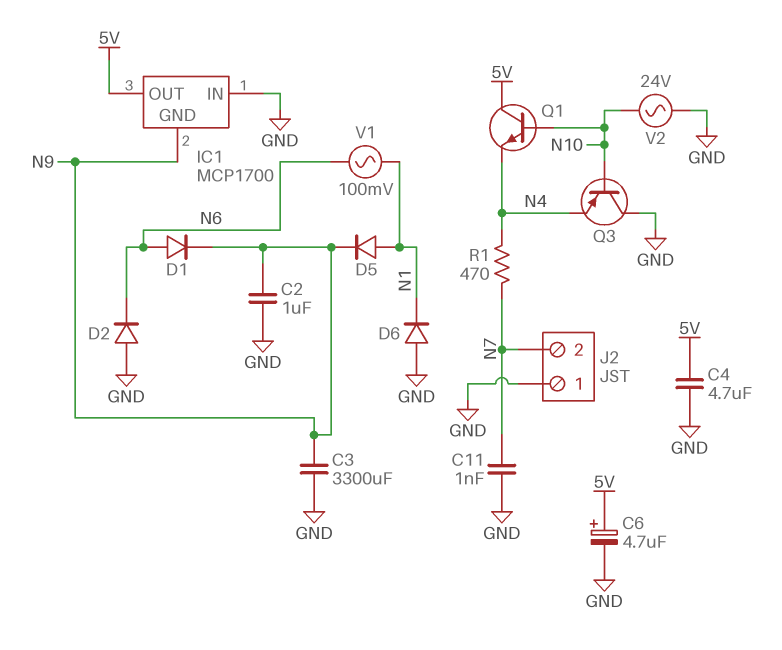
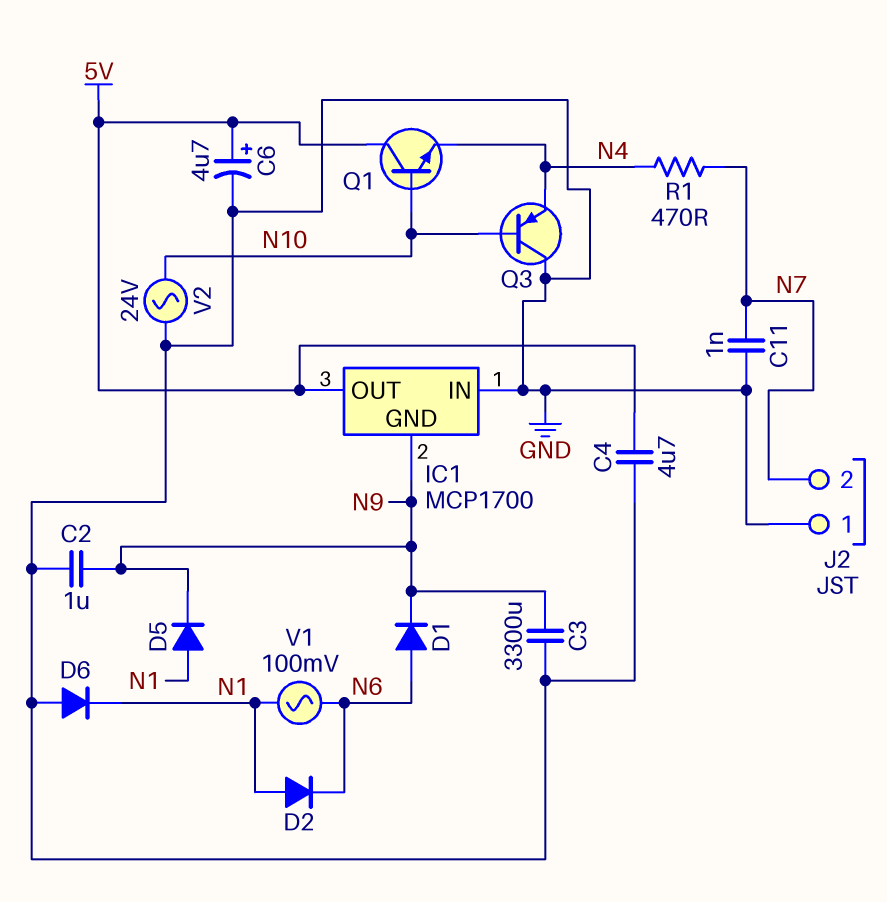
D2: diode (A GND, K N6) -> diode (A N1, K N6)

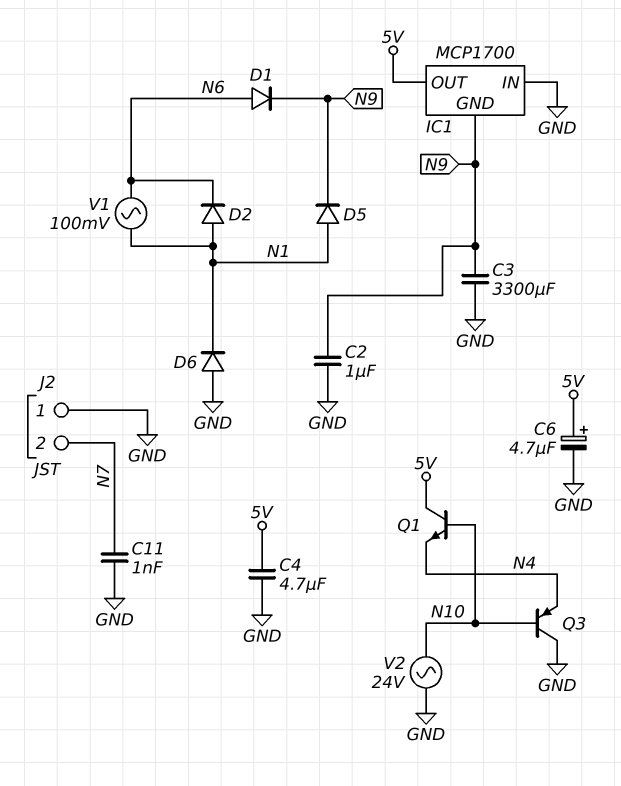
R1: 470 (N4, N7) -> none

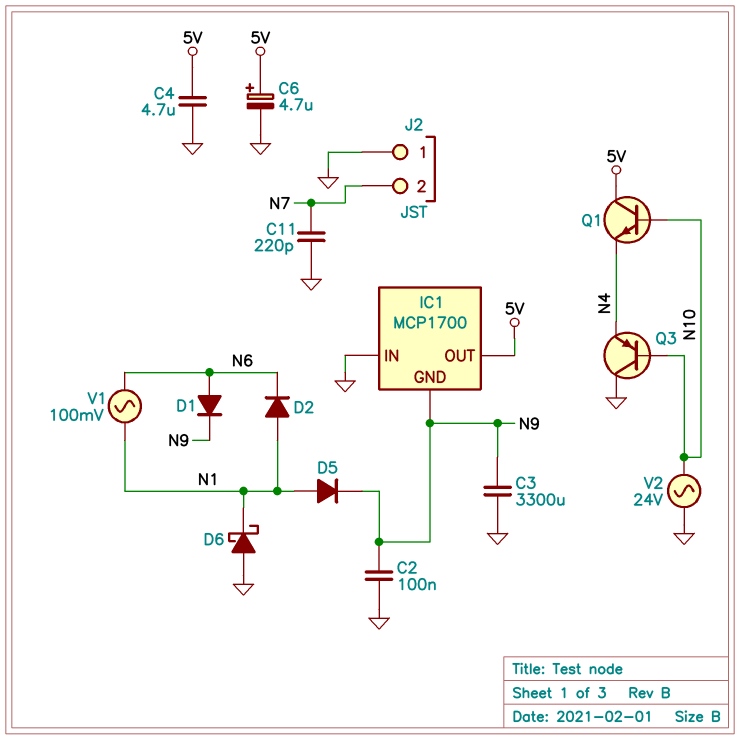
C2: 1uF (GND, N9) -> 100nF (GND, N9)
C11: 1nF (GND, N7) -> 220pF (GND, N7)
D6: diode (A GND, K N1) -> schottky (A GND, K N1)

